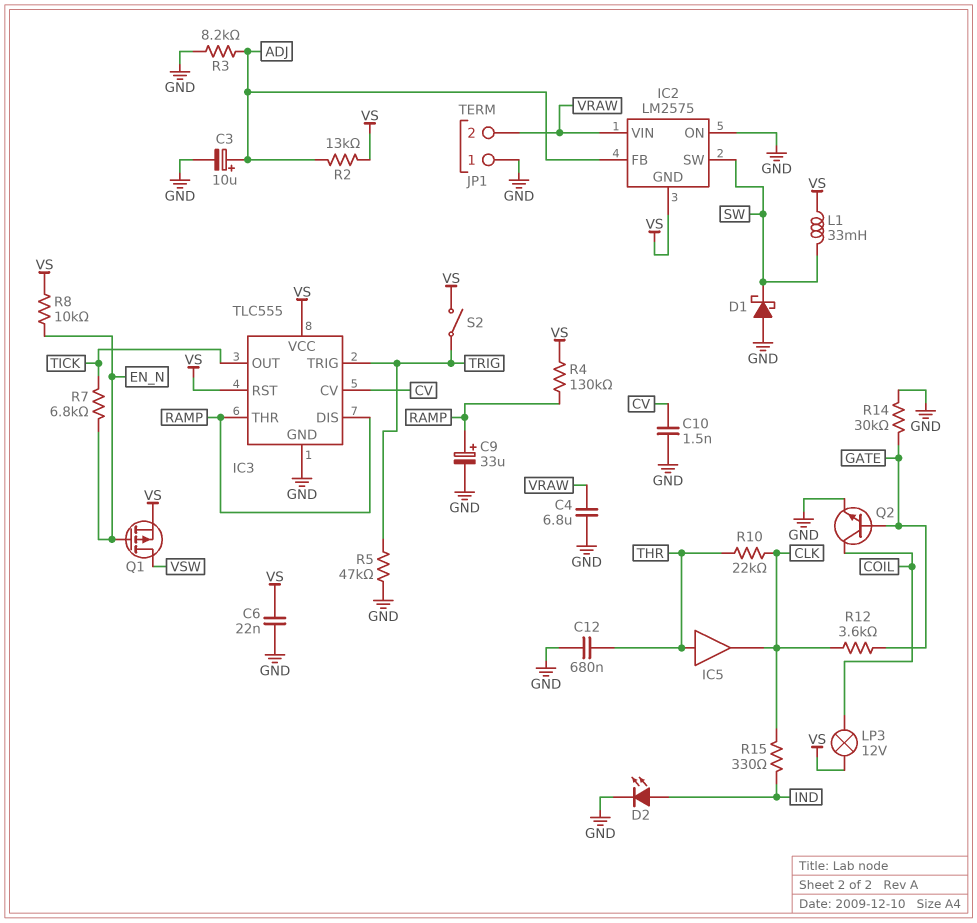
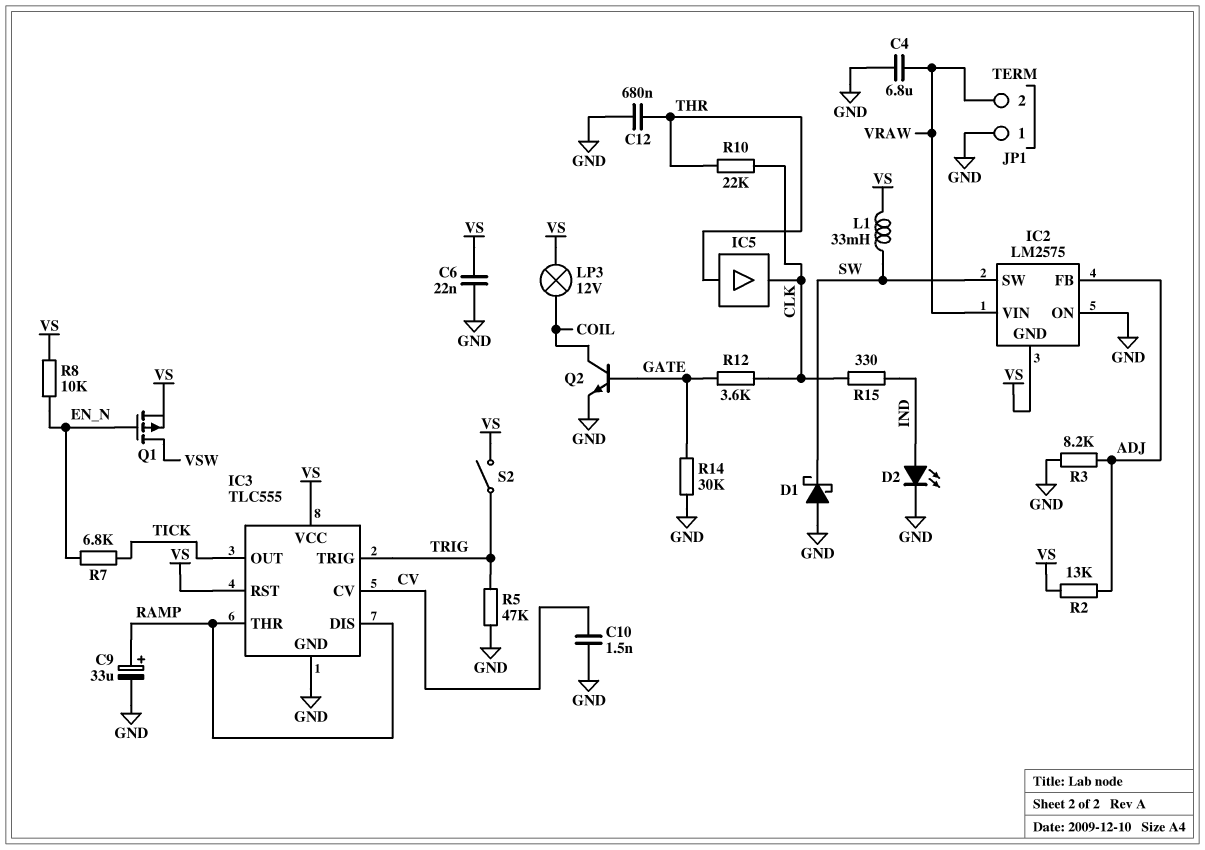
C3: 10uF (plus ADJ, minus GND) -> none
R4: 130k (RAMP, VS) -> none

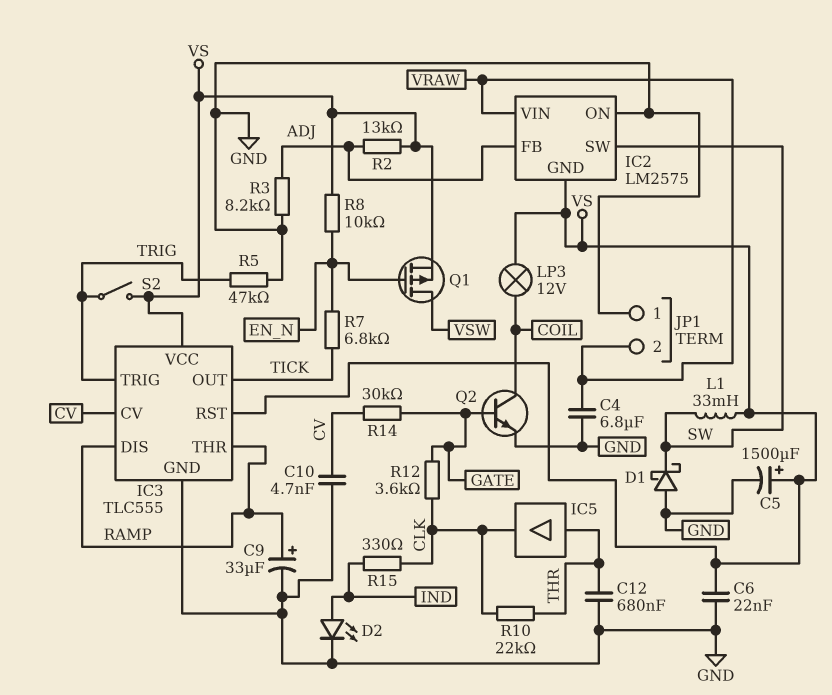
C5: none -> 1500uF (plus VS, minus GND)
C10: 1.5nF (CV, GND) -> 4.7nF (CV, GND)
R14: 30k (GATE, GND) -> 30k (CV, GATE)

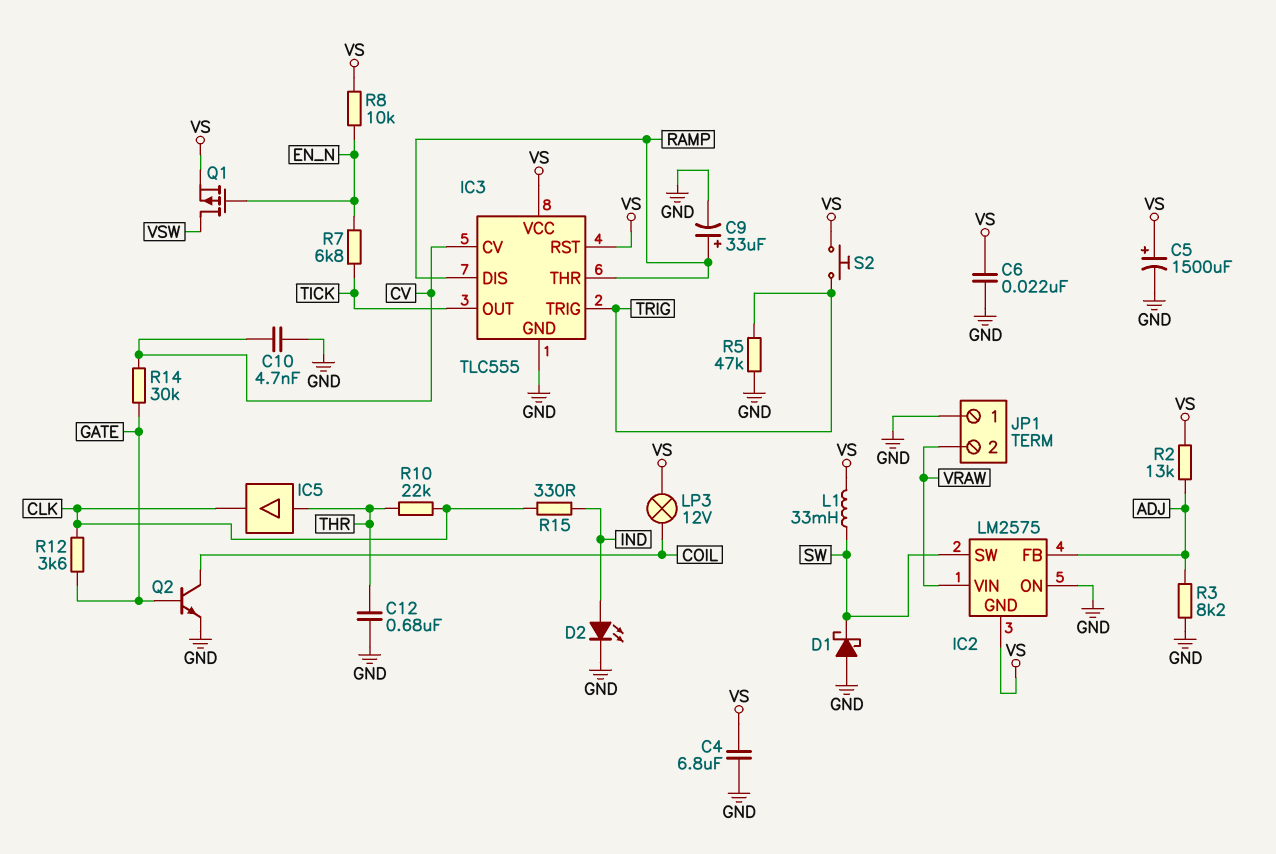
C4: 6.8uF (GND, VRAW) -> 6.8uF (GND, VS)
S2: switch (TRIG, VS) -> button (TRIG, VS)

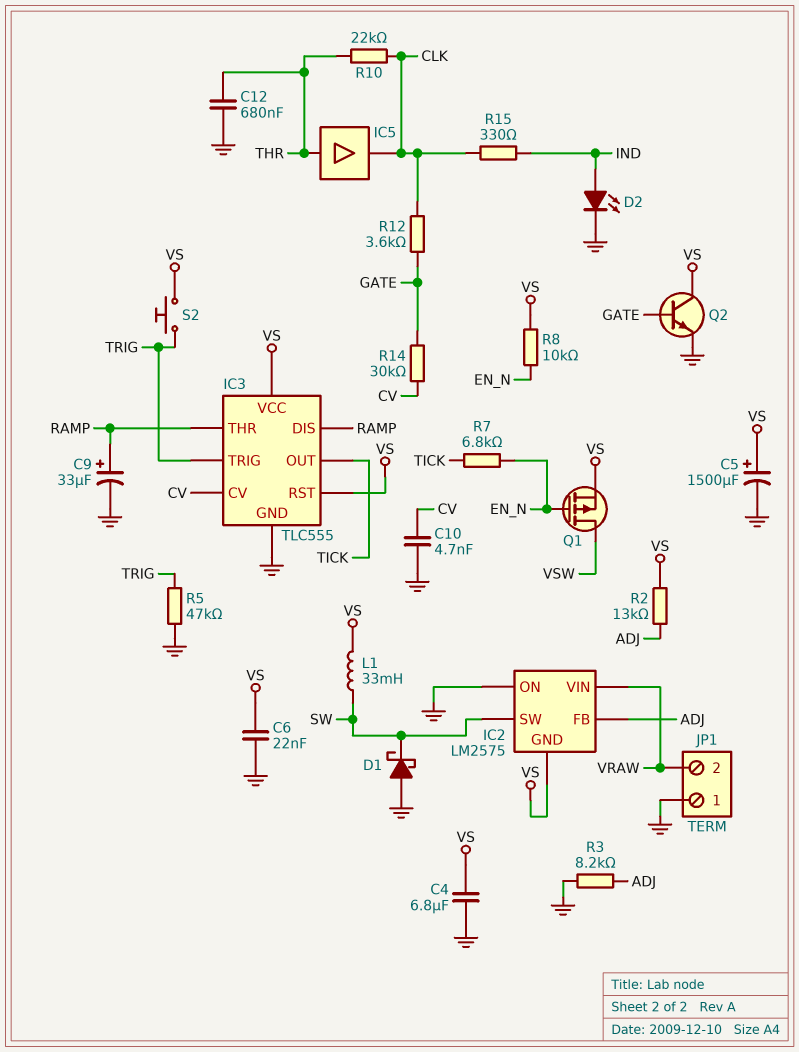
LP3: lamp 12V (COIL, VS) -> none
Q2: NPN (B GATE, C COIL, E GND) -> NPN (B GATE, C VS, E GND)

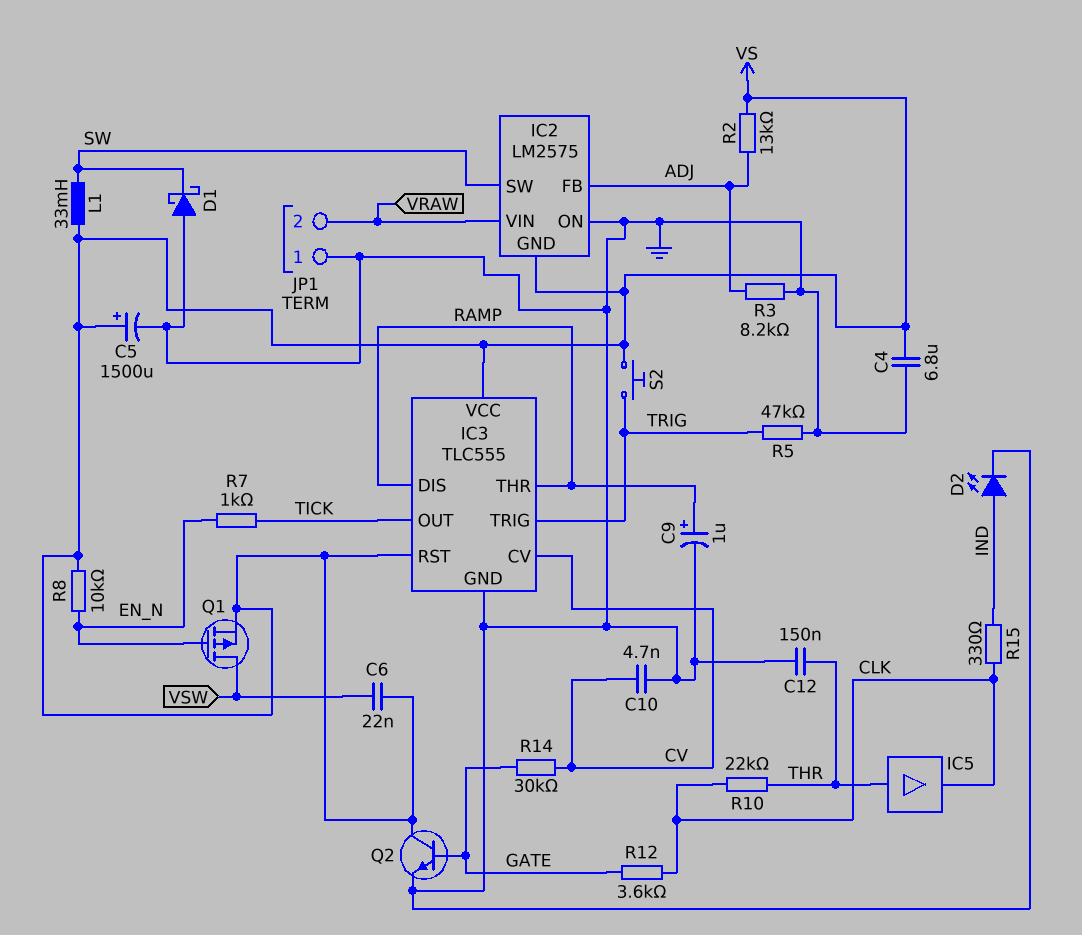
C6: 22nF (GND, VS) -> 22nF (VS, VSW)
C9: 33uF (plus RAMP, minus GND) -> 1uF (plus RAMP, minus GND)
C12: 680nF (GND, THR) -> 150nF (GND, THR)
R7: 6.8k (EN_N, TICK) -> 1k (EN_N, TICK)

